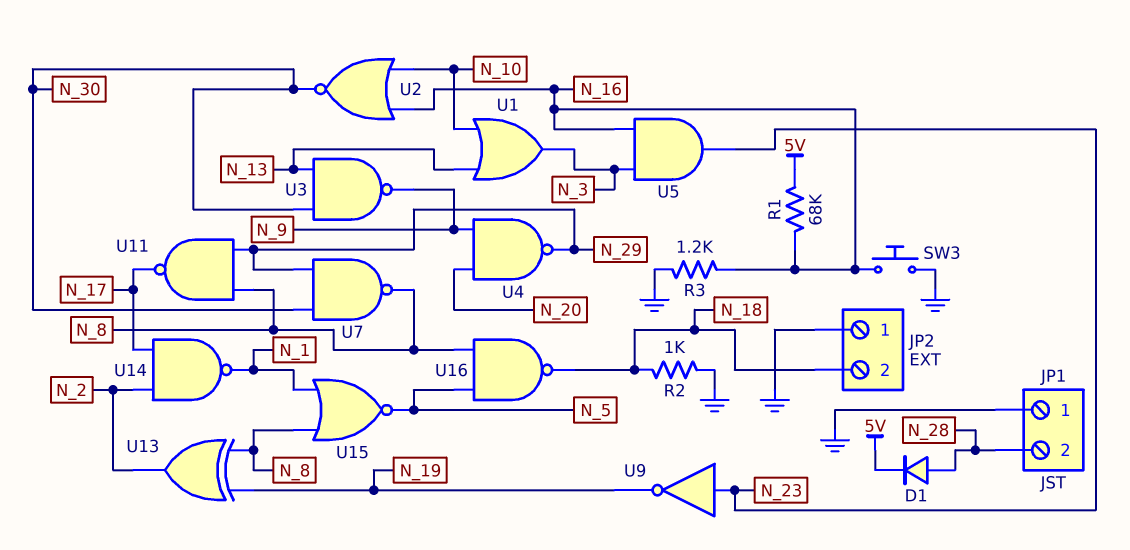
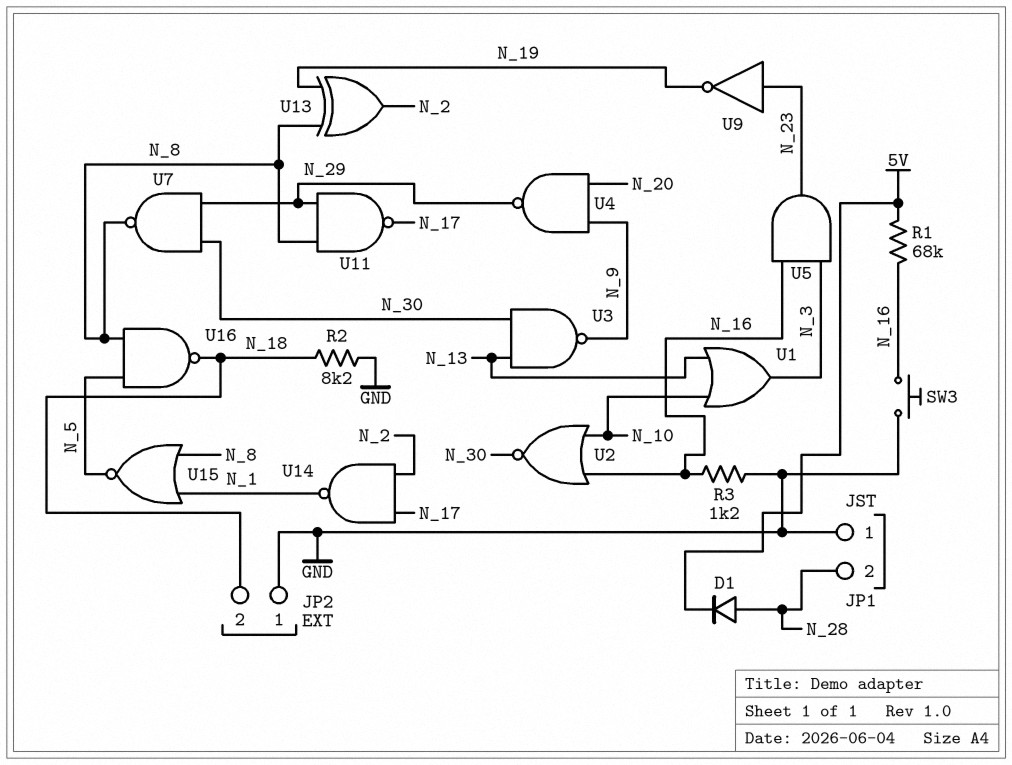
R2: 1k (GND, N_18) -> 8.2k (GND, N_18)

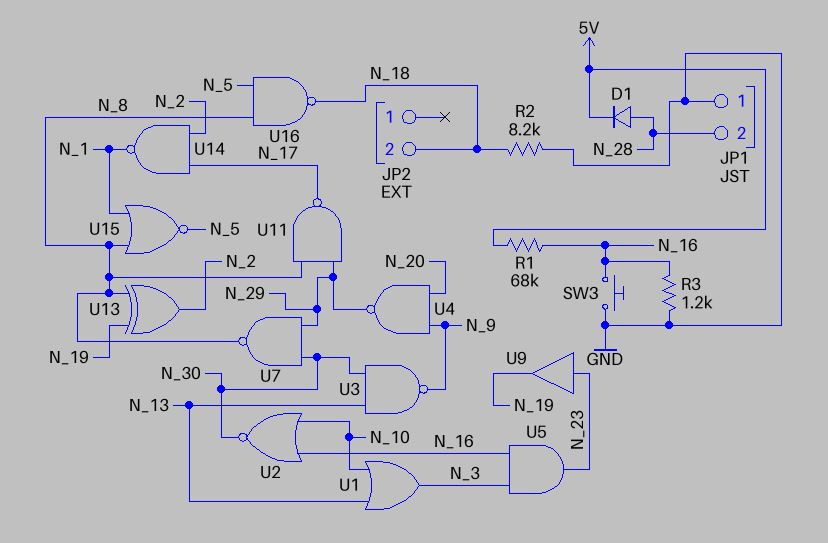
JP2 pin 1: GND -> none
U9: NOT (in N_23, out N_19) -> buffer (in N_23, out N_19)

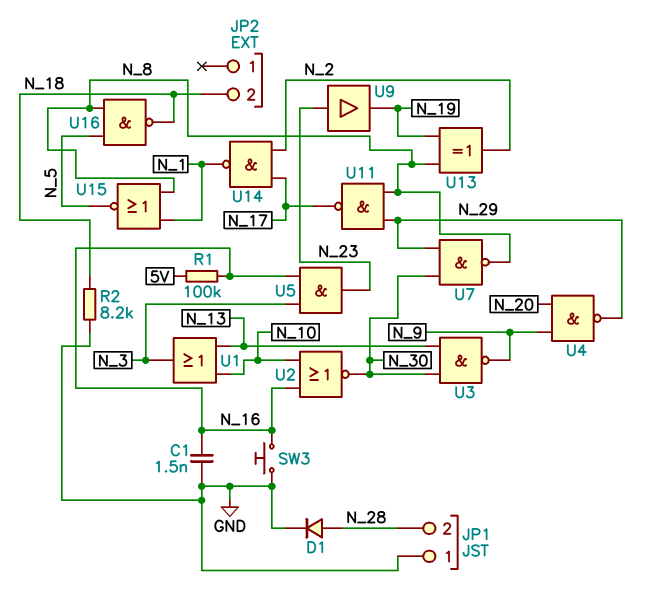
C1: none -> 1.5nF (GND, N_16)
D1: diode (A N_28, K 5V) -> diode (A N_28, K GND)
R1: 68k (5V, N_16) -> 100k (5V, N_16)
R3: 1.2k (GND, N_16) -> none

